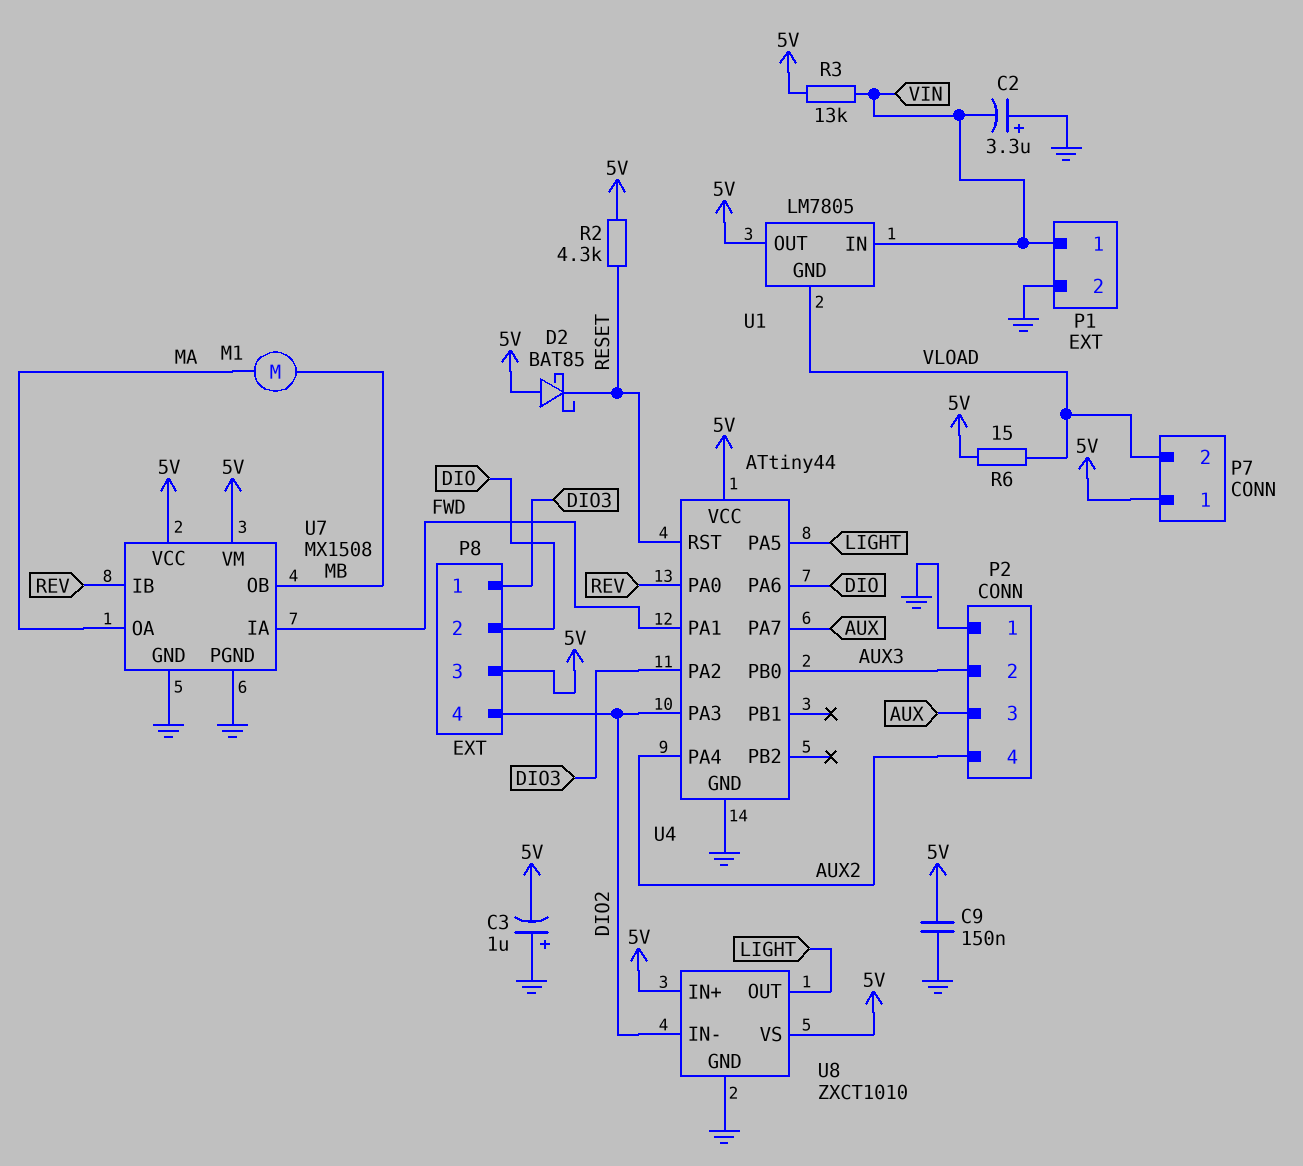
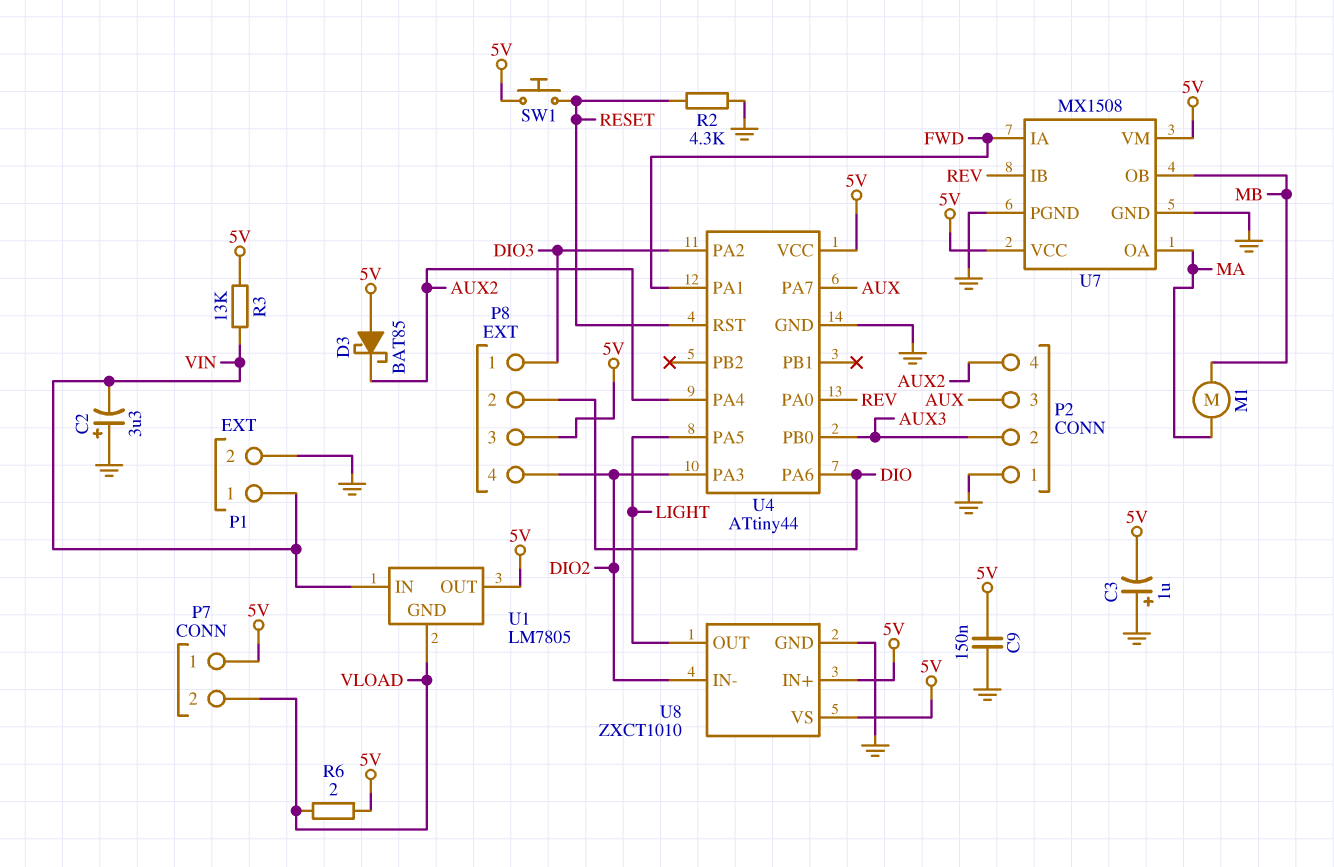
D2: schottky BAT85 (A 5V, K RESET) -> none
D3: none -> schottky BAT85 (A 5V, K AUX2)
R2: 4.3k (5V, RESET) -> 4.3k (GND, RESET)
R6: 15 (5V, VLOAD) -> 2 (5V, VLOAD)
SW1: none -> button (5V, RESET)

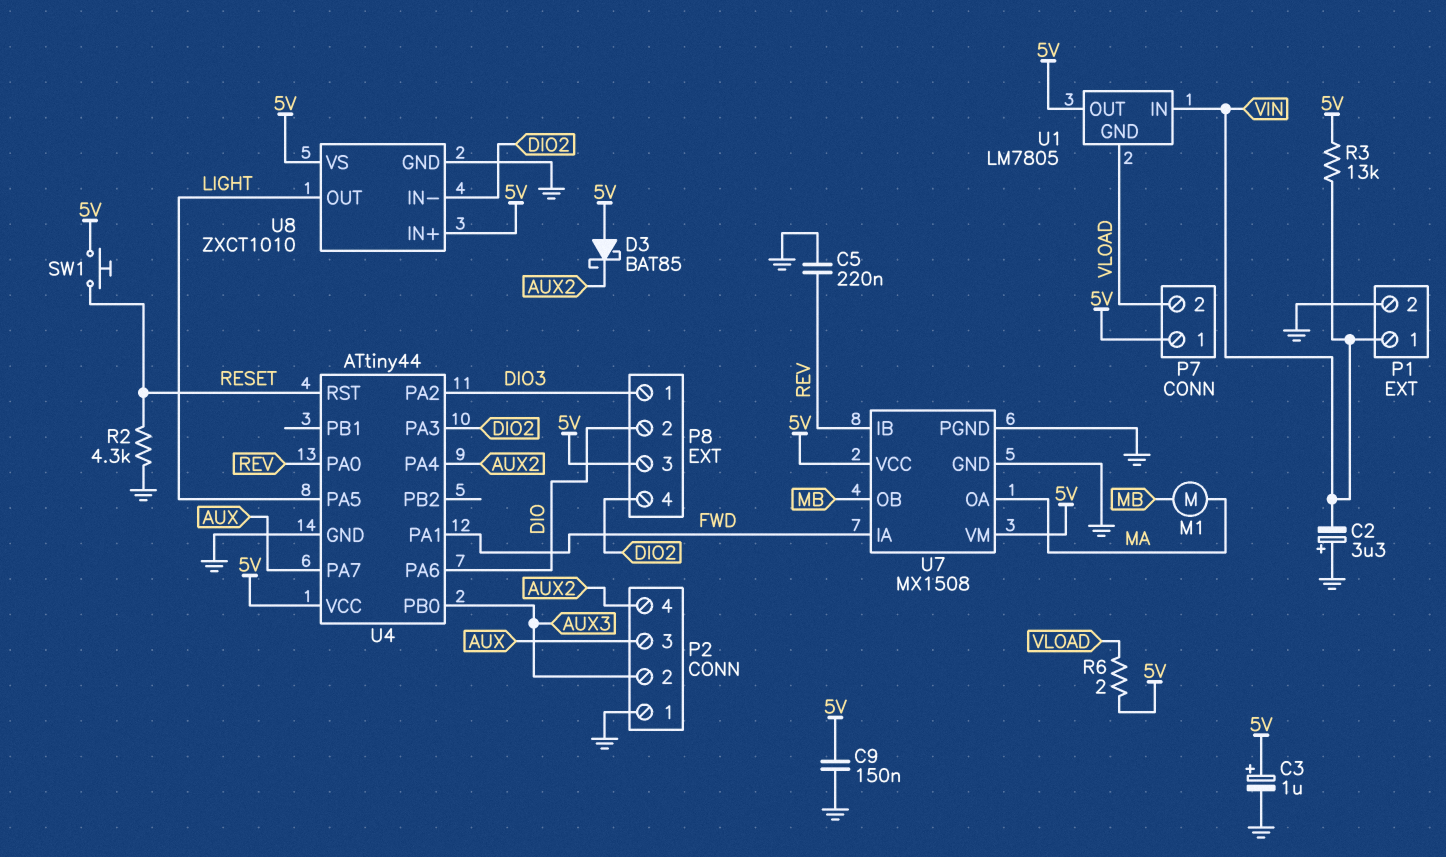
C3: 1uF (plus GND, minus 5V) -> 1uF (plus 5V, minus GND)
C5: none -> 220nF (GND, REV)

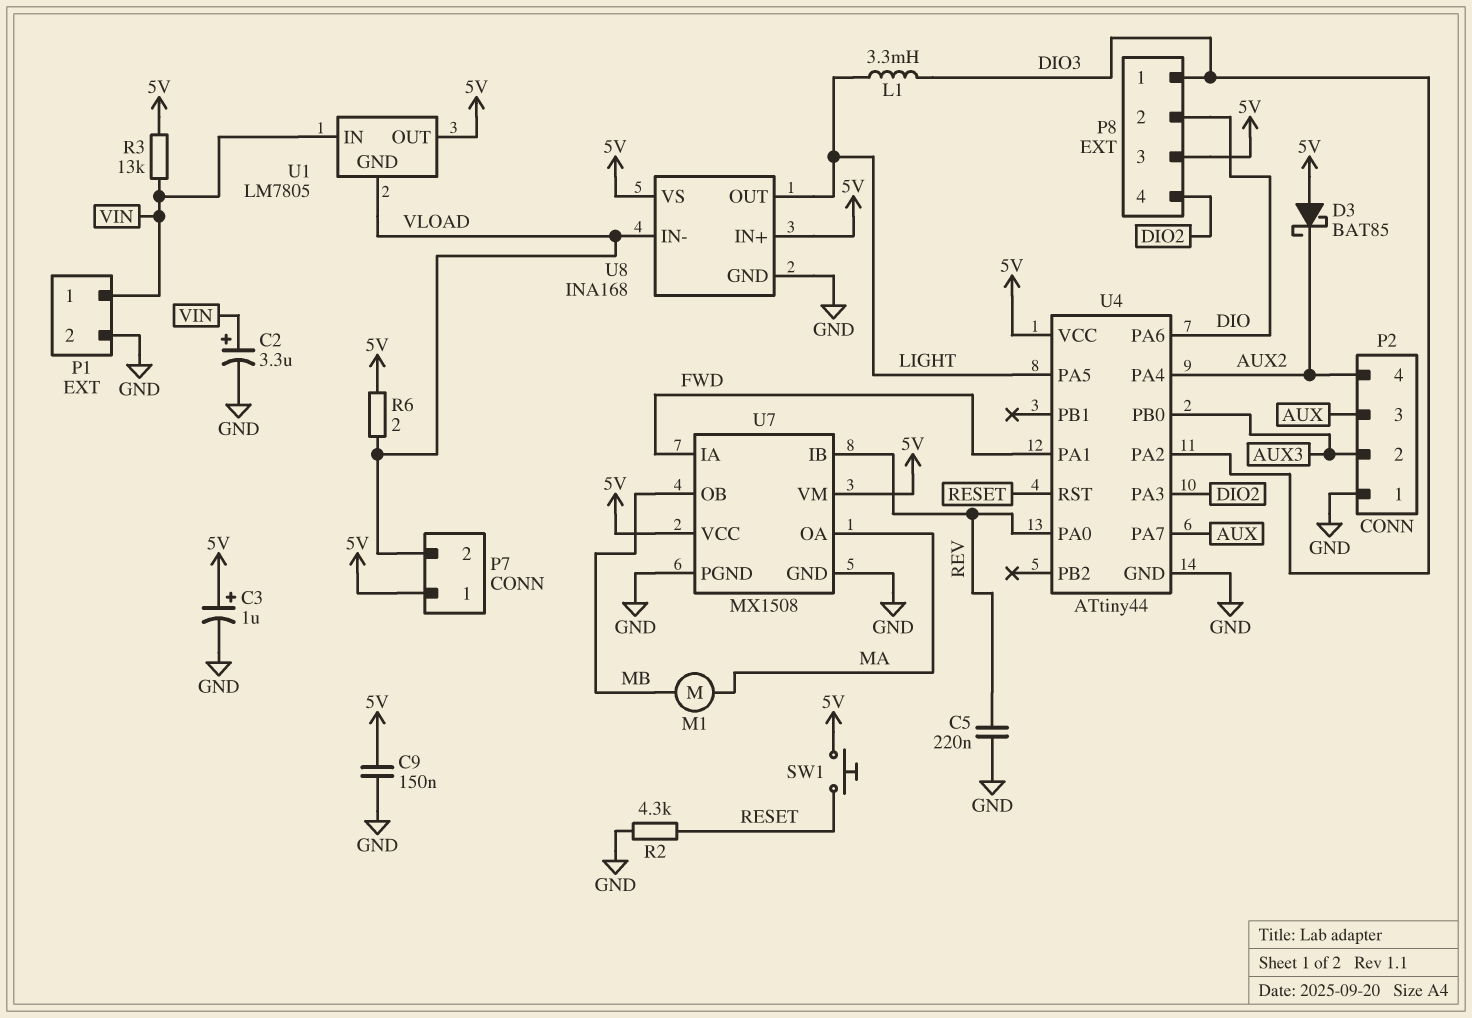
C2: 3.3uF (plus GND, minus VIN) -> 3.3uF (plus VIN, minus GND)
L1: none -> 3.3mH (DIO3, LIGHT)
U8: ZXCT1010 -> INA168
U8 pin IN-: DIO2 -> VLOAD

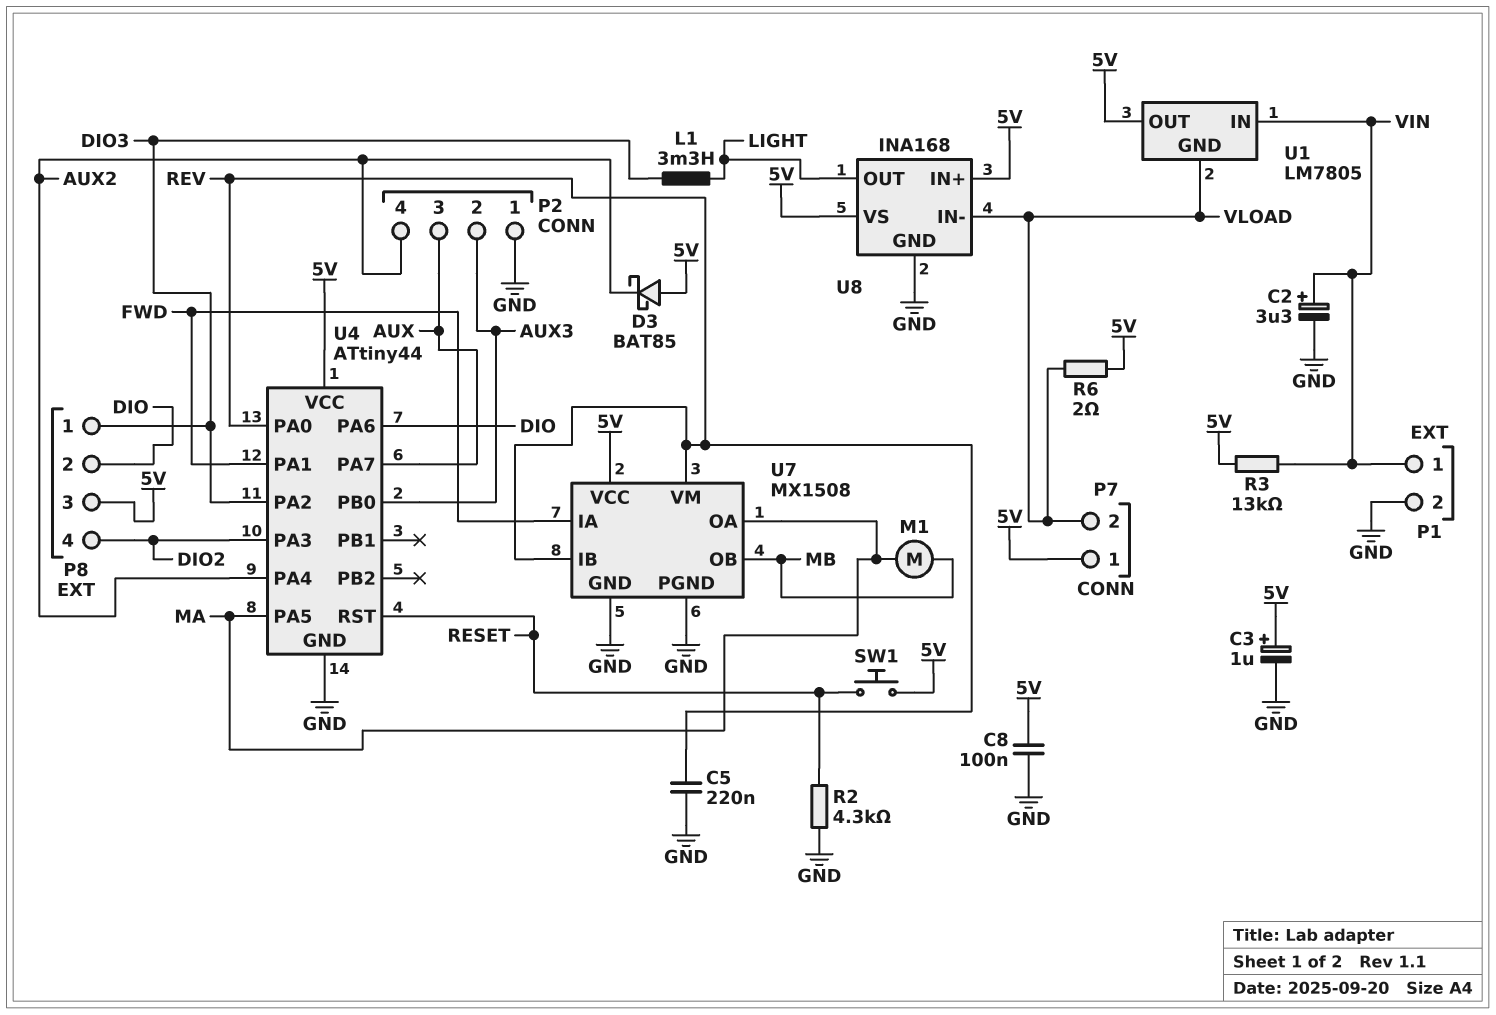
C8: none -> 100nF (5V, GND)
C9: 150nF (5V, GND) -> none
U4 pin PA5: LIGHT -> MA
U7 pin VM: 5V -> REV

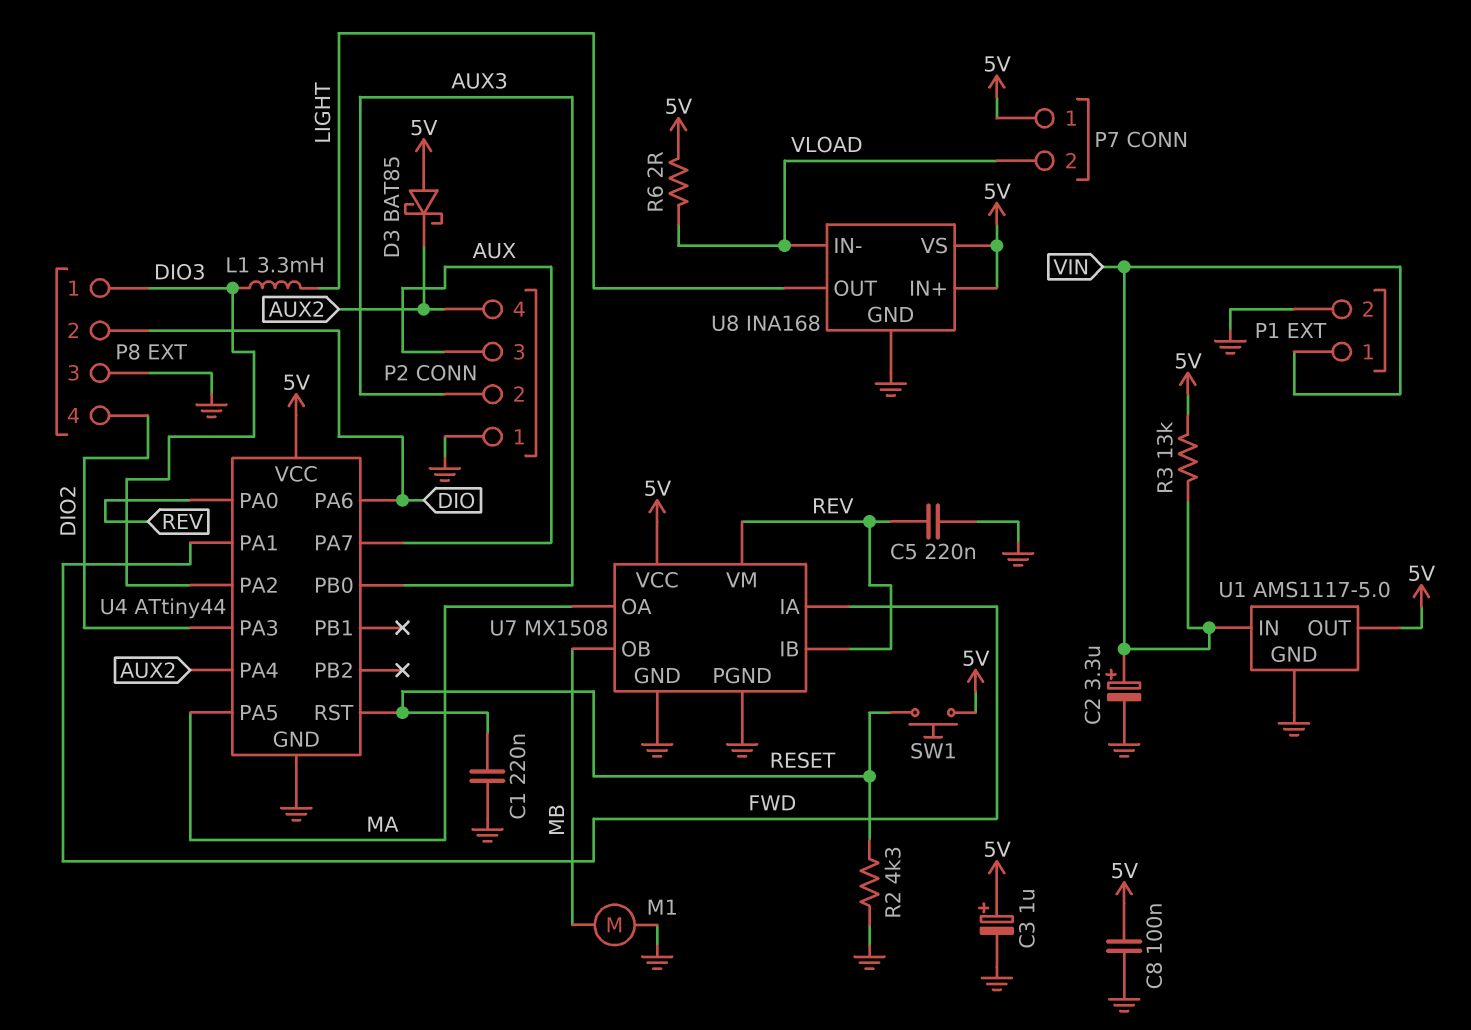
C1: none -> 220nF (GND, RESET)
M1: motor (MA, MB) -> motor (GND, MB)
P8 pin 3: 5V -> GND
U1: LM7805 -> AMS1117-5.0
U1 pin GND: VLOAD -> GND

